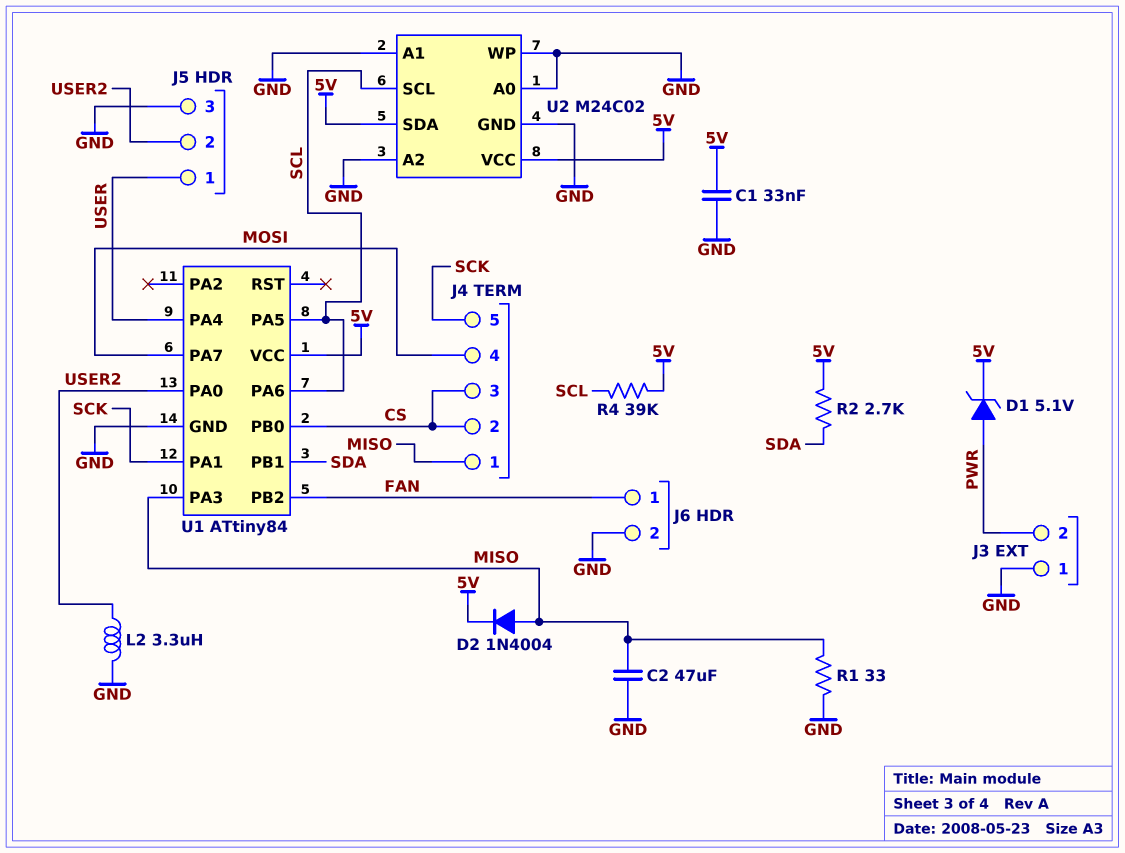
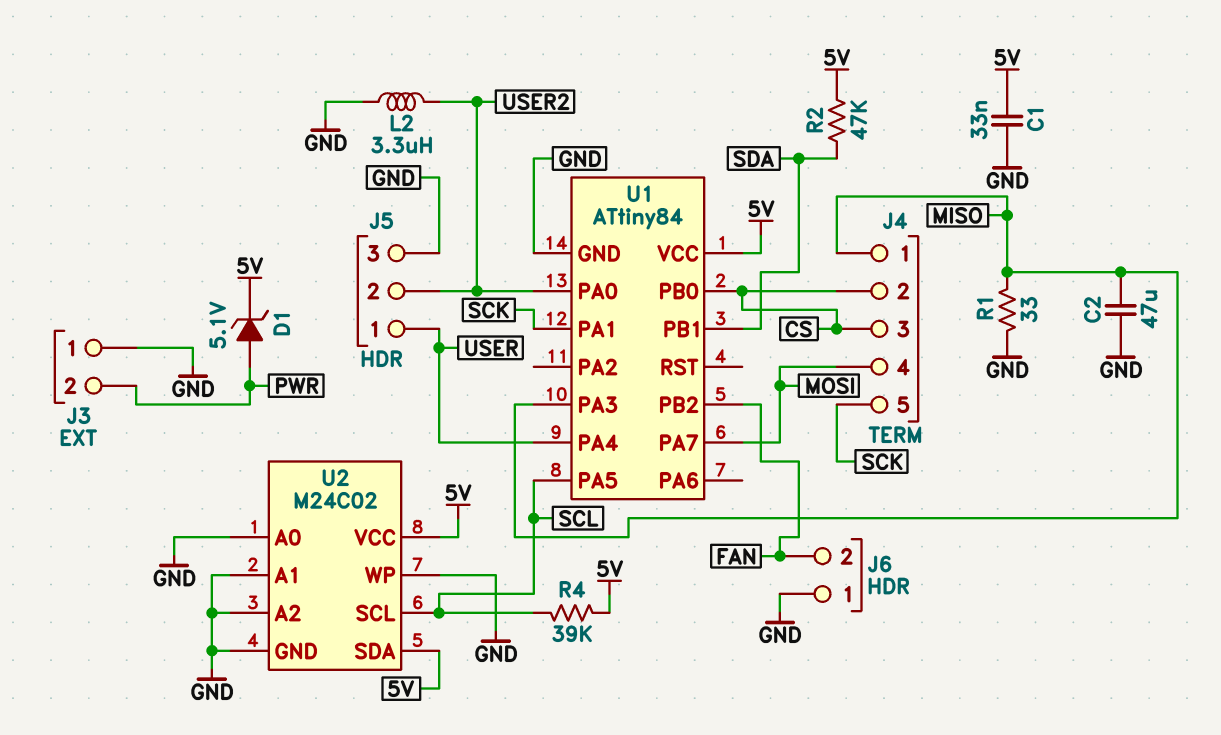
D2: diode 1N4004 (A MISO, K 5V) -> none
J6 pin 1: FAN -> GND
J6 pin 2: GND -> FAN
R2: 2.7k (5V, SDA) -> 47k (5V, SDA)
U1 pin PA6: SCL -> none

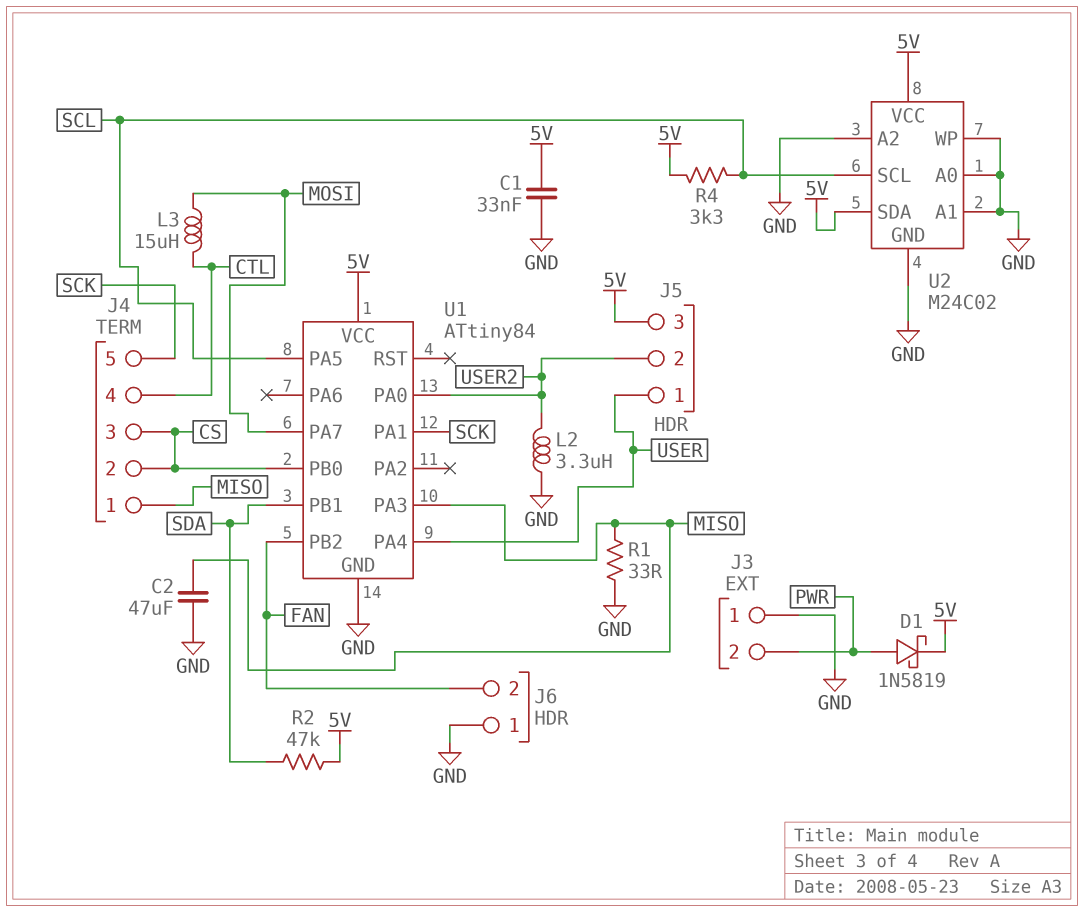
D1: zener 5.1V (A PWR, K 5V) -> schottky 1N5819 (A PWR, K 5V)
J4 pin 4: MOSI -> CTL
J5 pin 3: GND -> 5V
L3: none -> 15uH (CTL, MOSI)
R4: 39k (5V, SCL) -> 3.3k (5V, SCL)

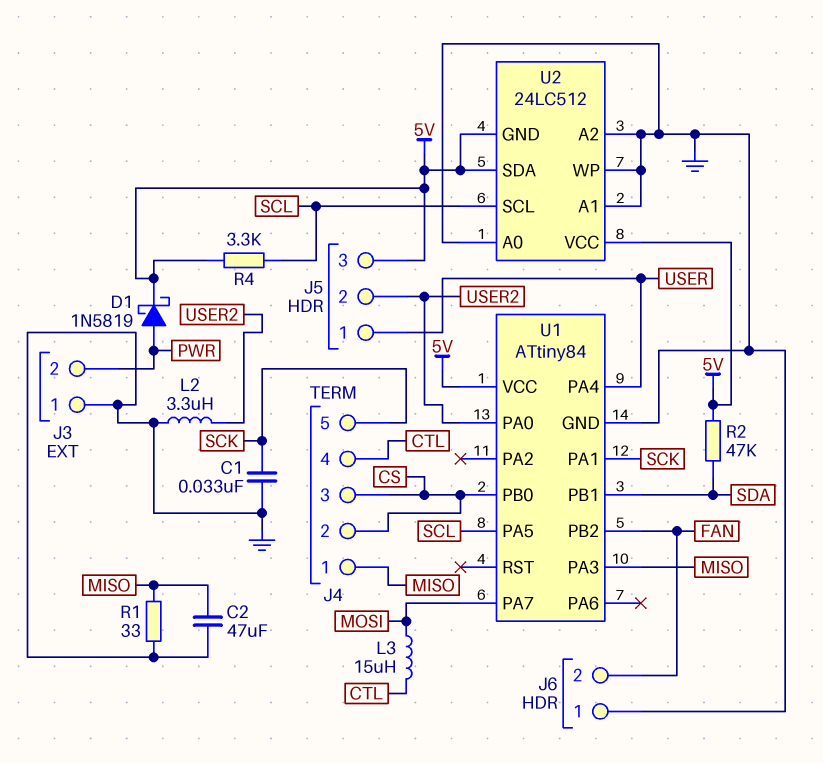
C1: 33nF (5V, GND) -> 33nF (GND, SCK)
U2: M24C02 -> 24LC512
U2 pin GND: GND -> 5V

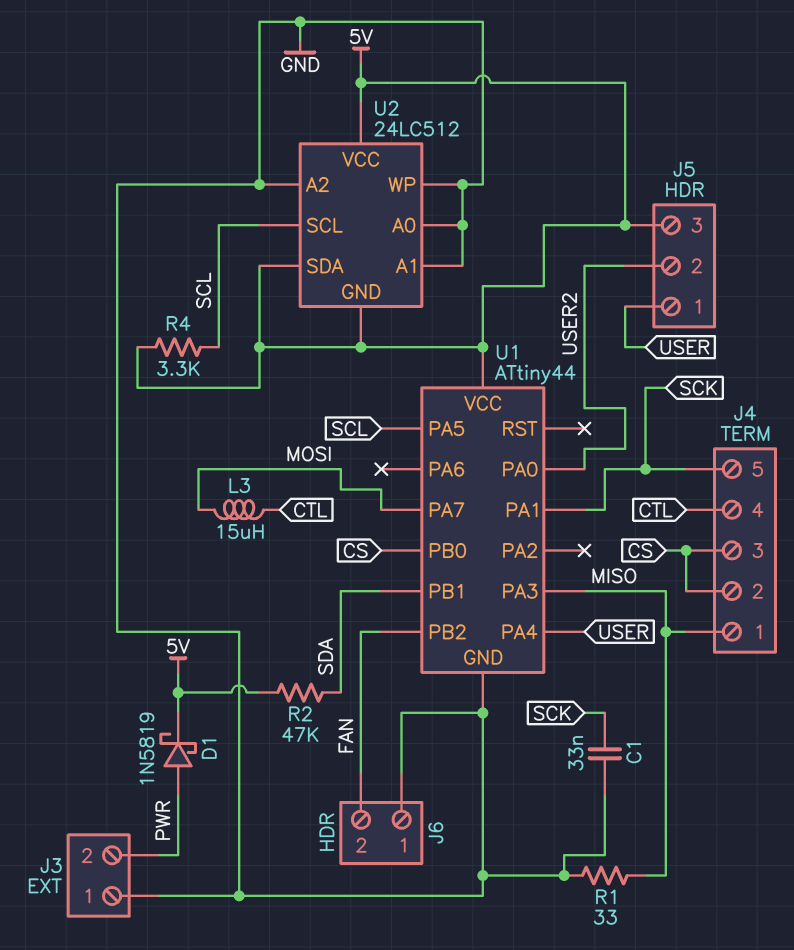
C2: 47uF (GND, MISO) -> none
L2: 3.3uH (GND, USER2) -> none
U1: ATtiny84 -> ATtiny44

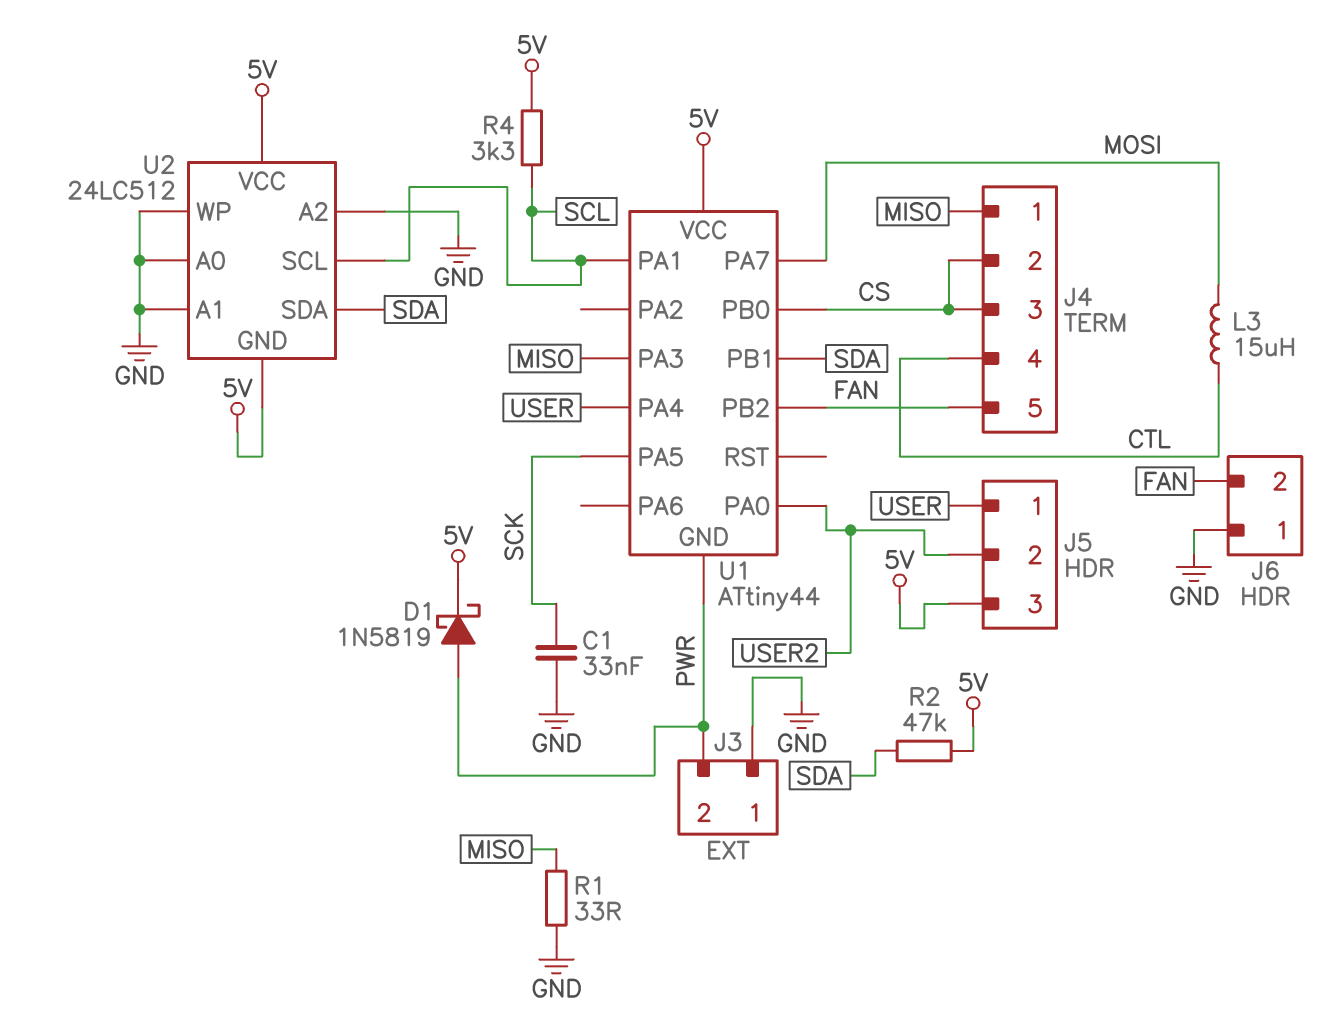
J4 pin 5: SCK -> FAN
U1 pin GND: GND -> PWR
U1 pin PA1: SCK -> SCL
U1 pin PA5: SCL -> SCK
U2 pin SDA: 5V -> SDA

